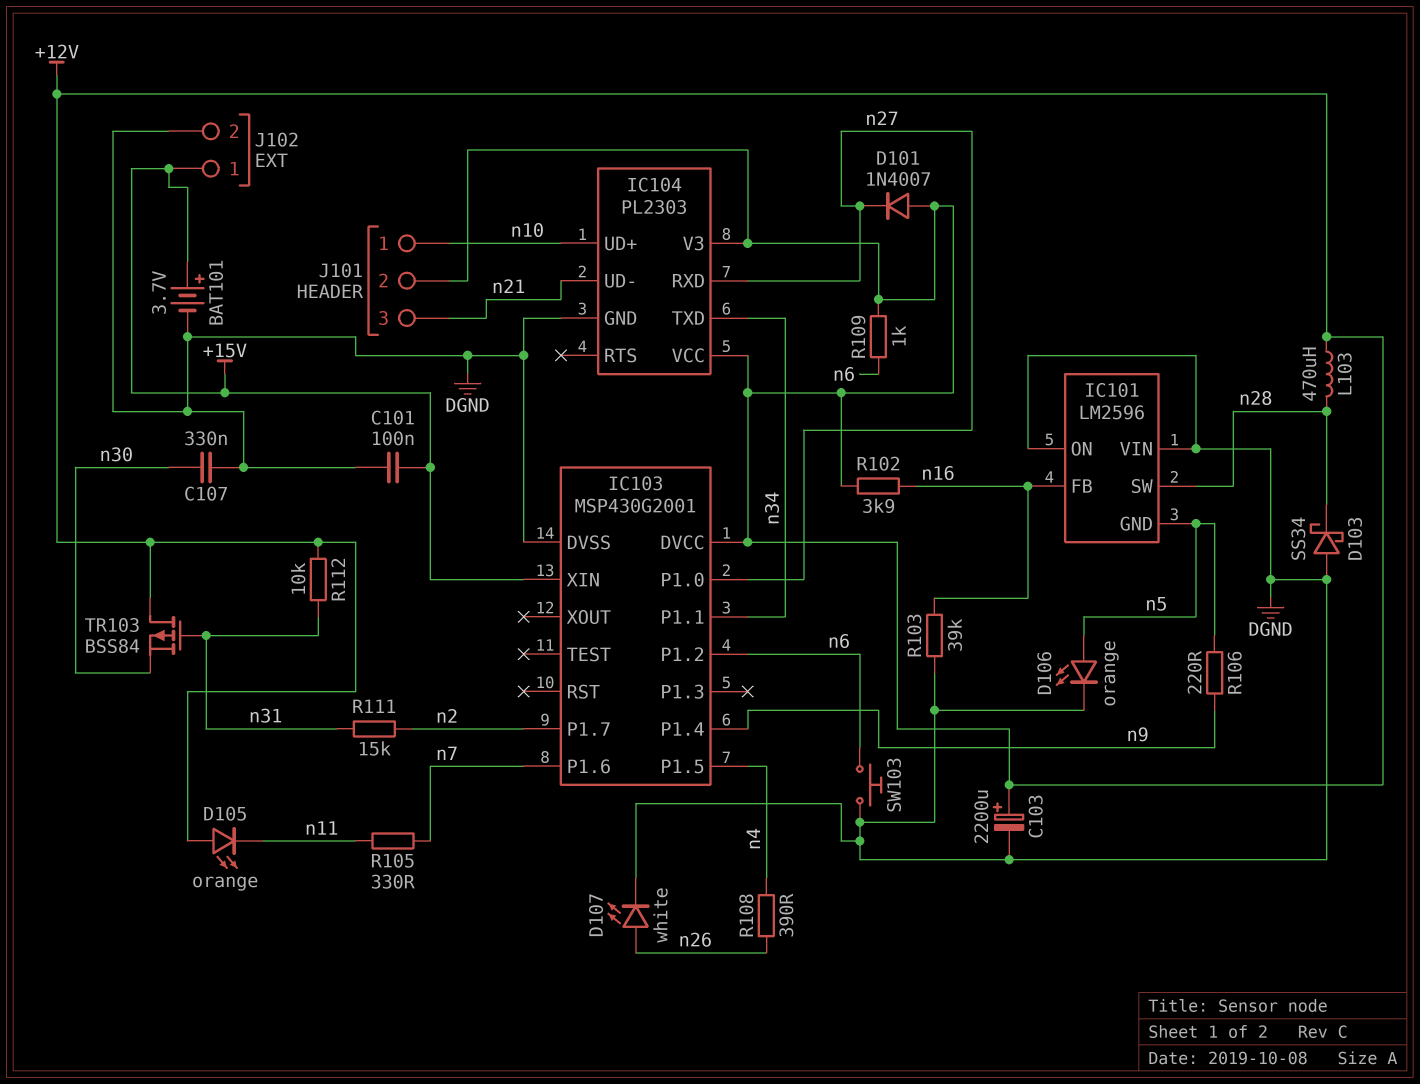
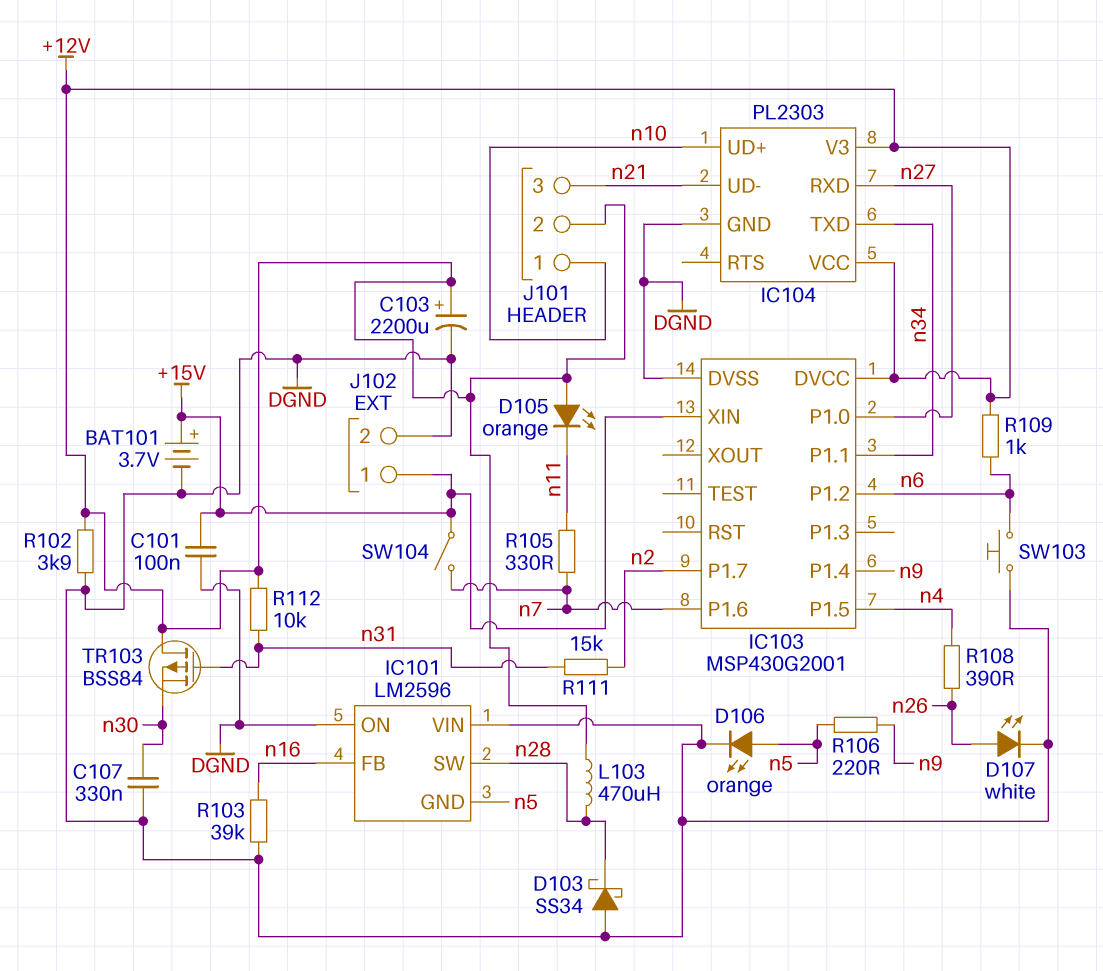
D101: diode 1N4007 (A +12V, K n27) -> none
R102: 3.9k (+12V, n16) -> 3.9k (+12V, DGND)
SW104: none -> switch (+15V, n7)

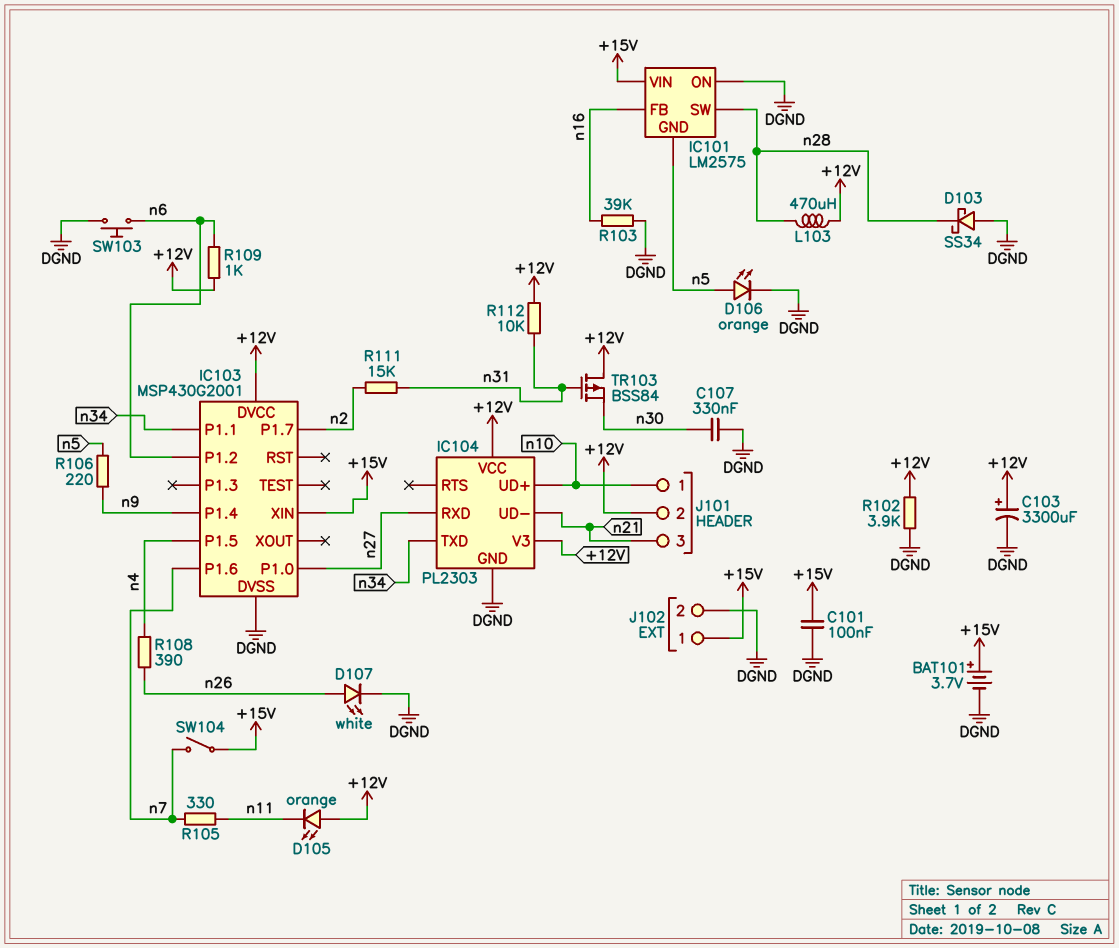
C103: 2200uF (plus +12V, minus DGND) -> 3300uF (plus +12V, minus DGND)
IC101: LM2596 -> LM2575
IC101 pin VIN: DGND -> +15V

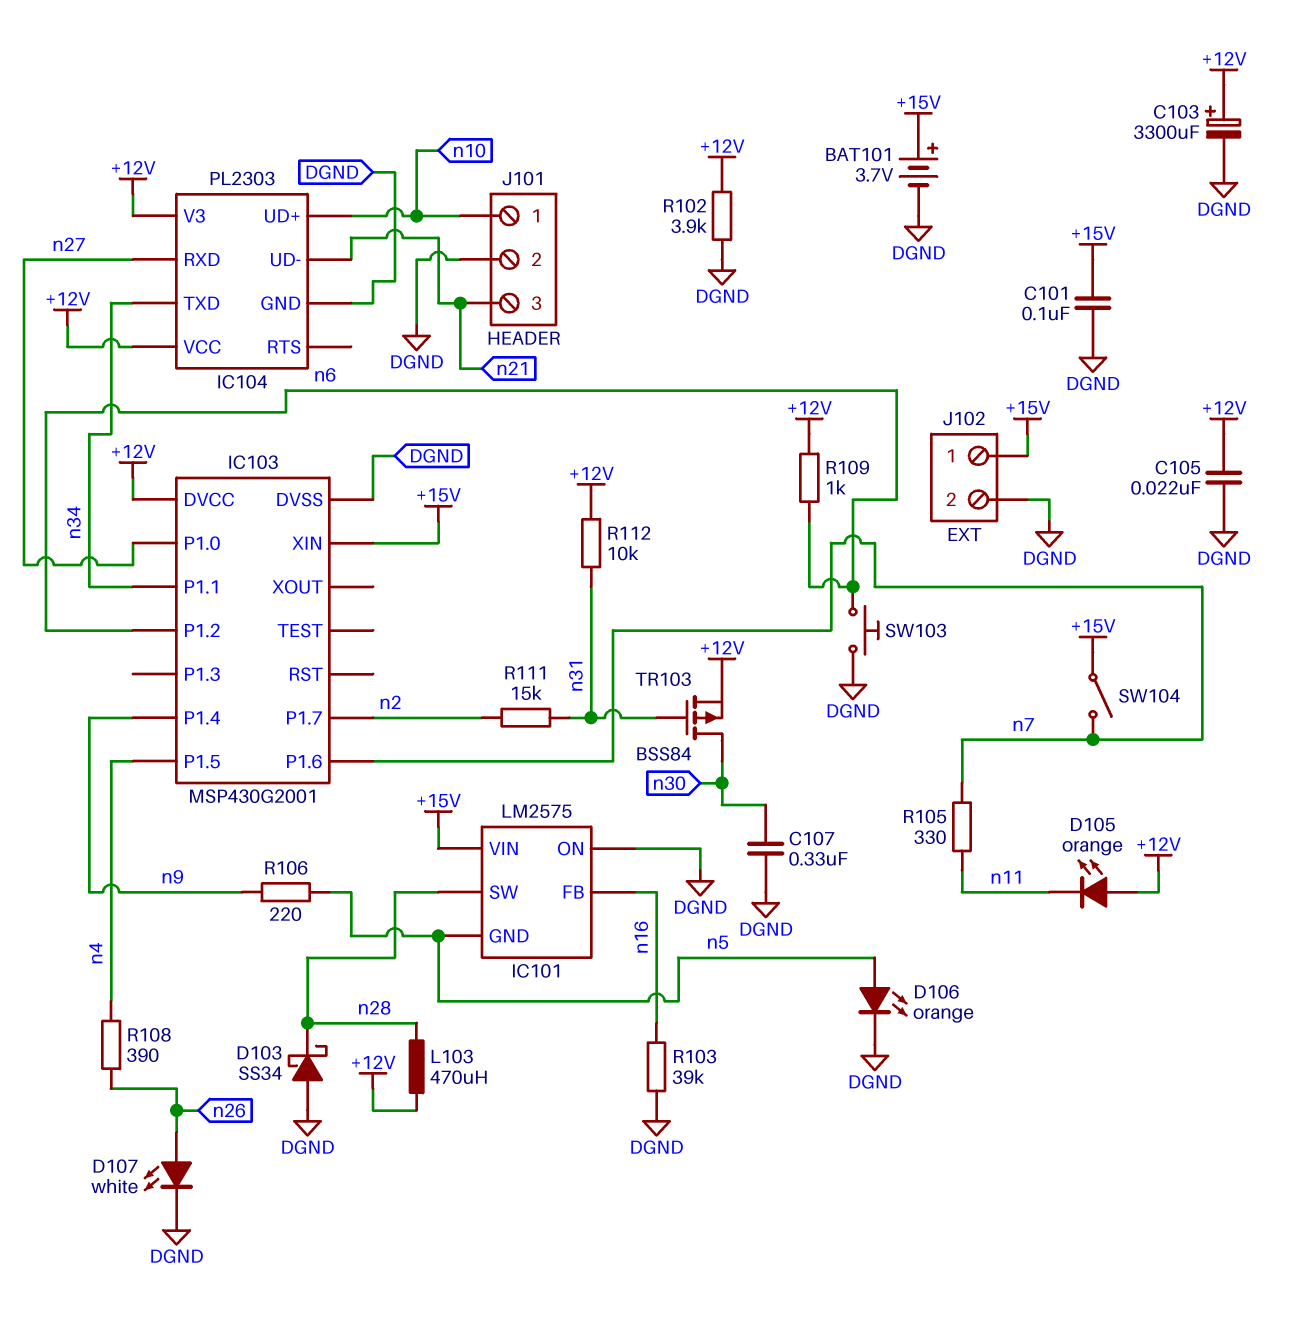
C105: none -> 22nF (+12V, DGND)
J101 pin 2: +12V -> DGND
TR103: PMOS BSS84 (G n31, D +12V, S n30) -> PMOS BSS84 (G n31, D n30, S +12V)

